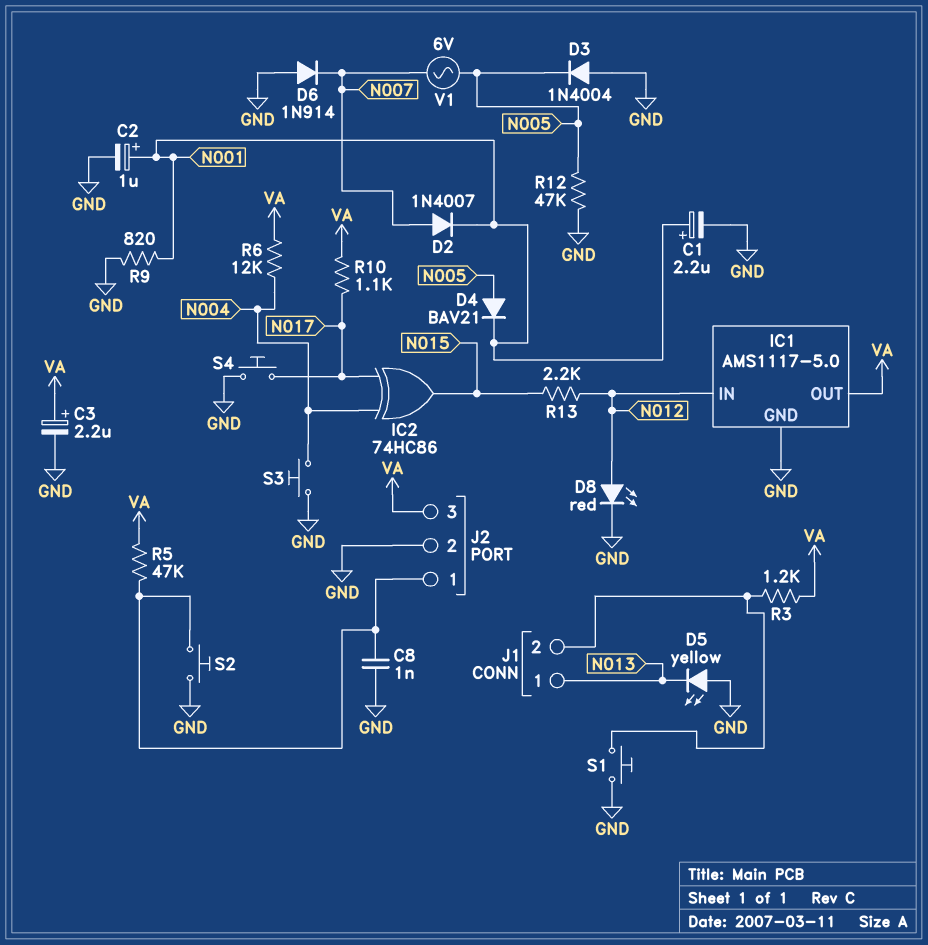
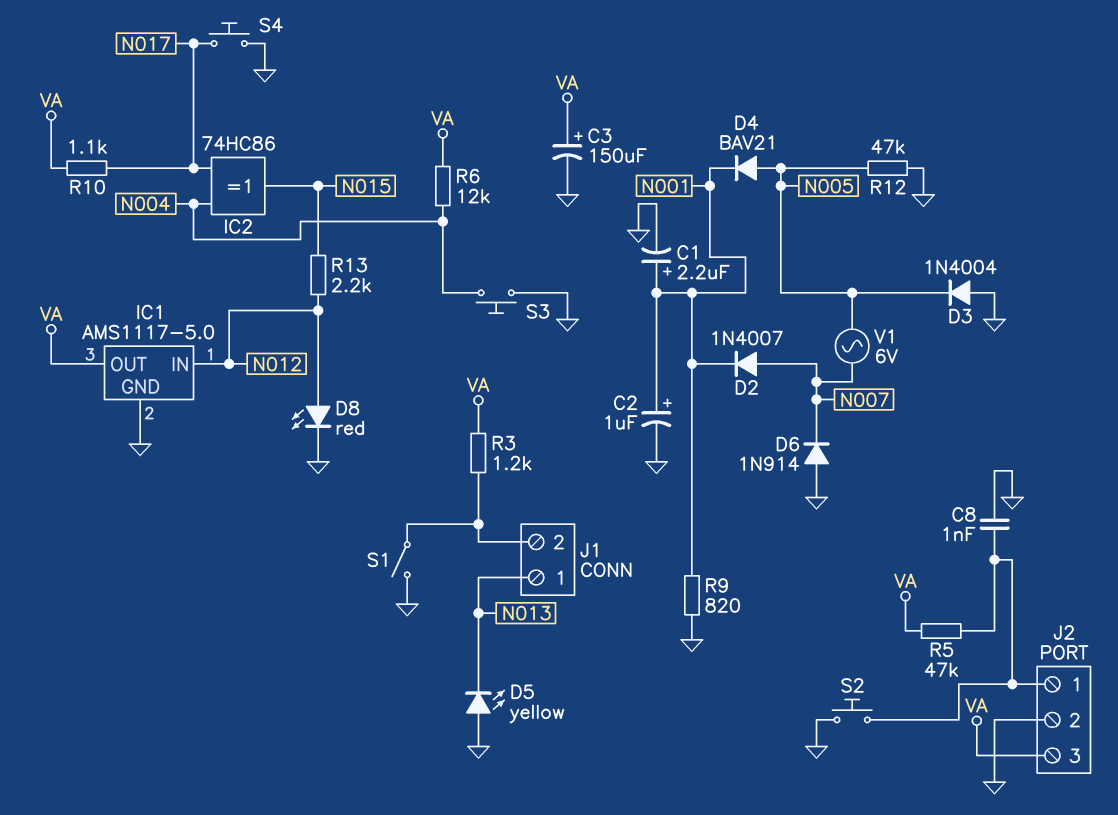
C3: 2.2uF (plus VA, minus GND) -> 150uF (plus VA, minus GND)
S1: button (GND, J1/2) -> switch (GND, J1/2)

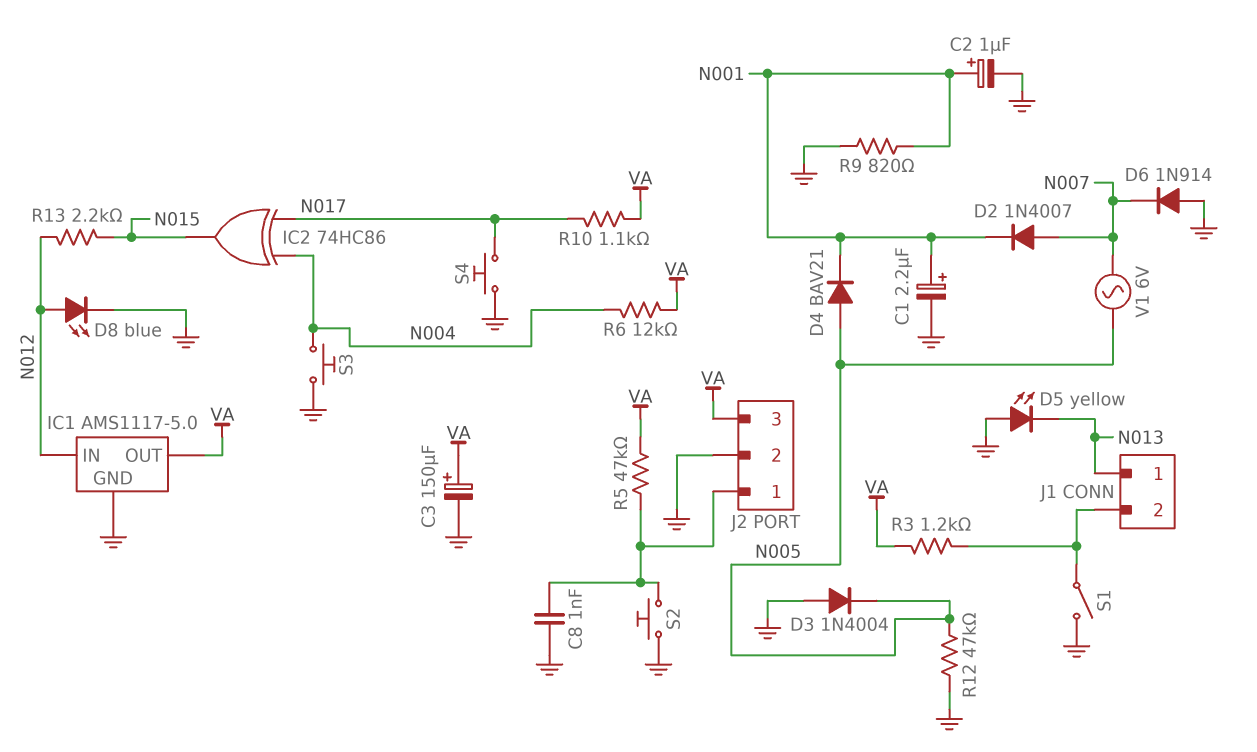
D8: LED red (A N012, K GND) -> LED blue (A N012, K GND)

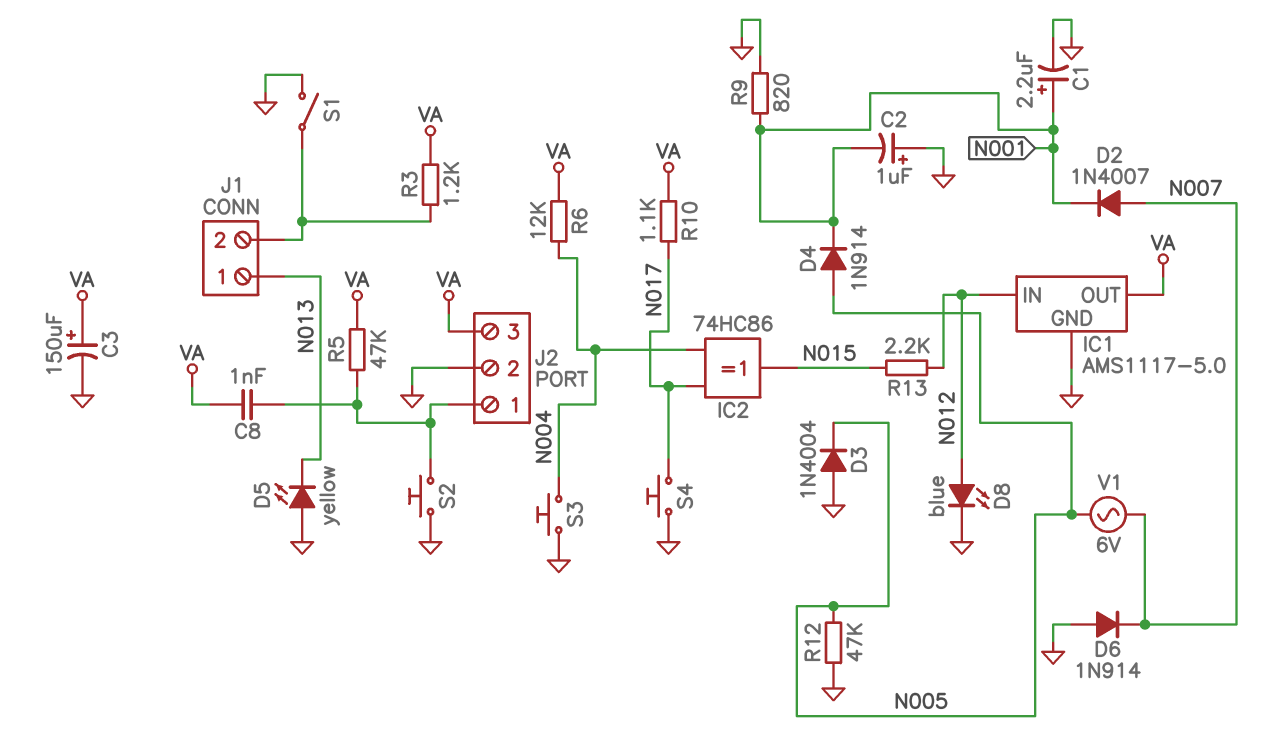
C2: 1uF (plus N001, minus GND) -> 1uF (plus GND, minus N001)
C8: 1nF (GND, J2/1) -> 1nF (J2/1, VA)
D4: diode BAV21 (A N005, K N001) -> diode 1N914 (A N005, K N001)

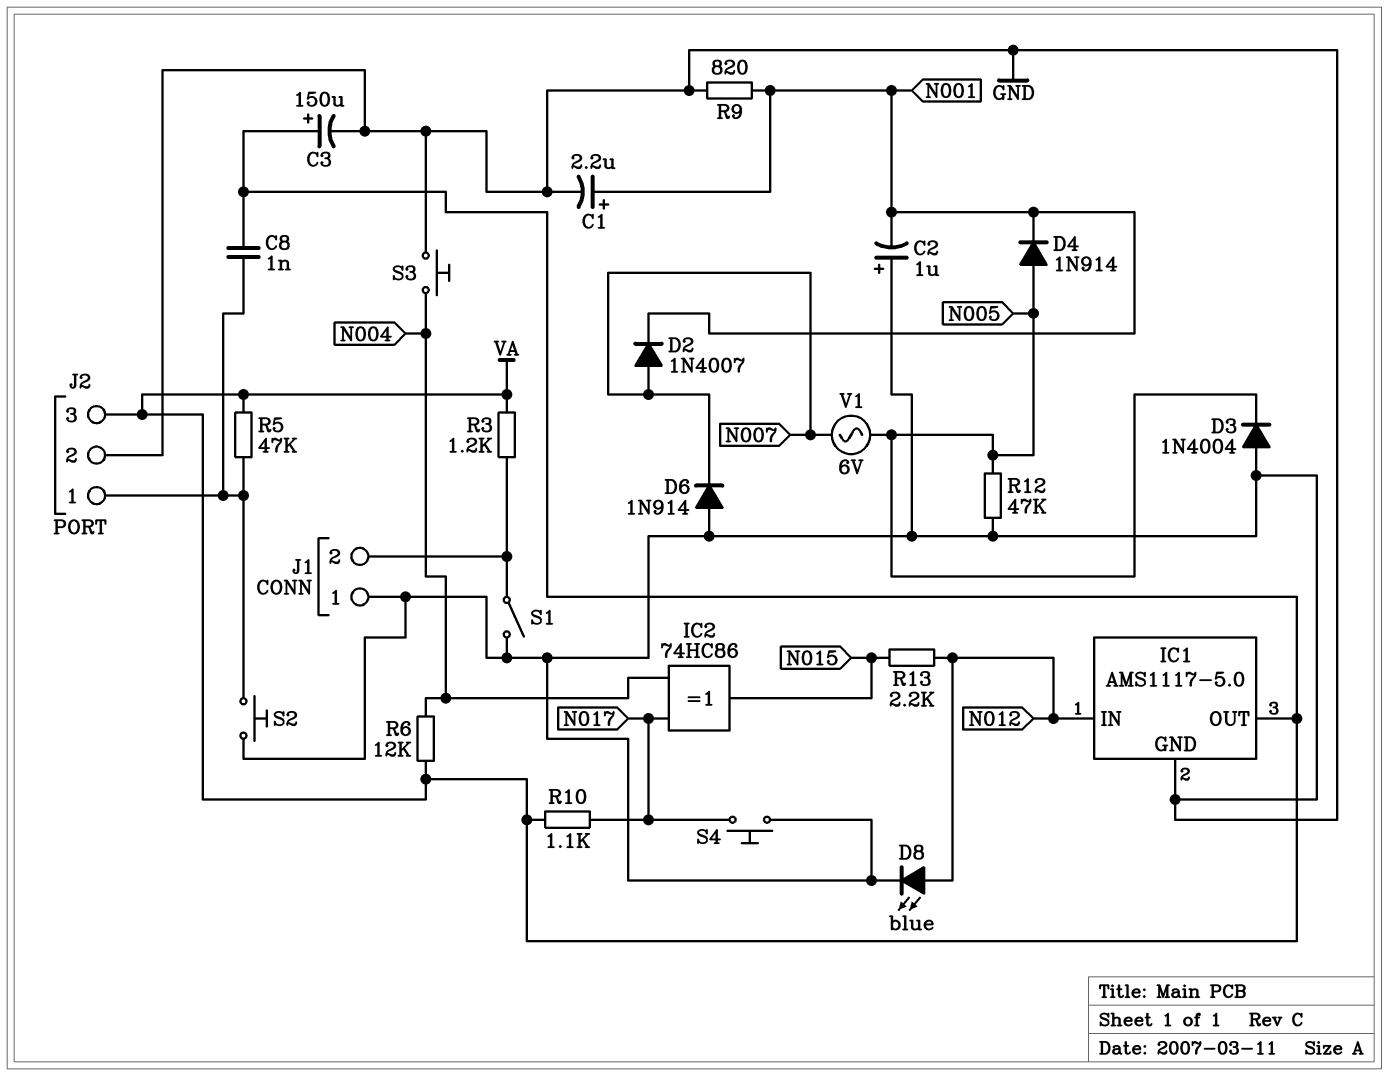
D5: LED yellow (A GND, K N013) -> none
J1 pin 1: N013 -> GND

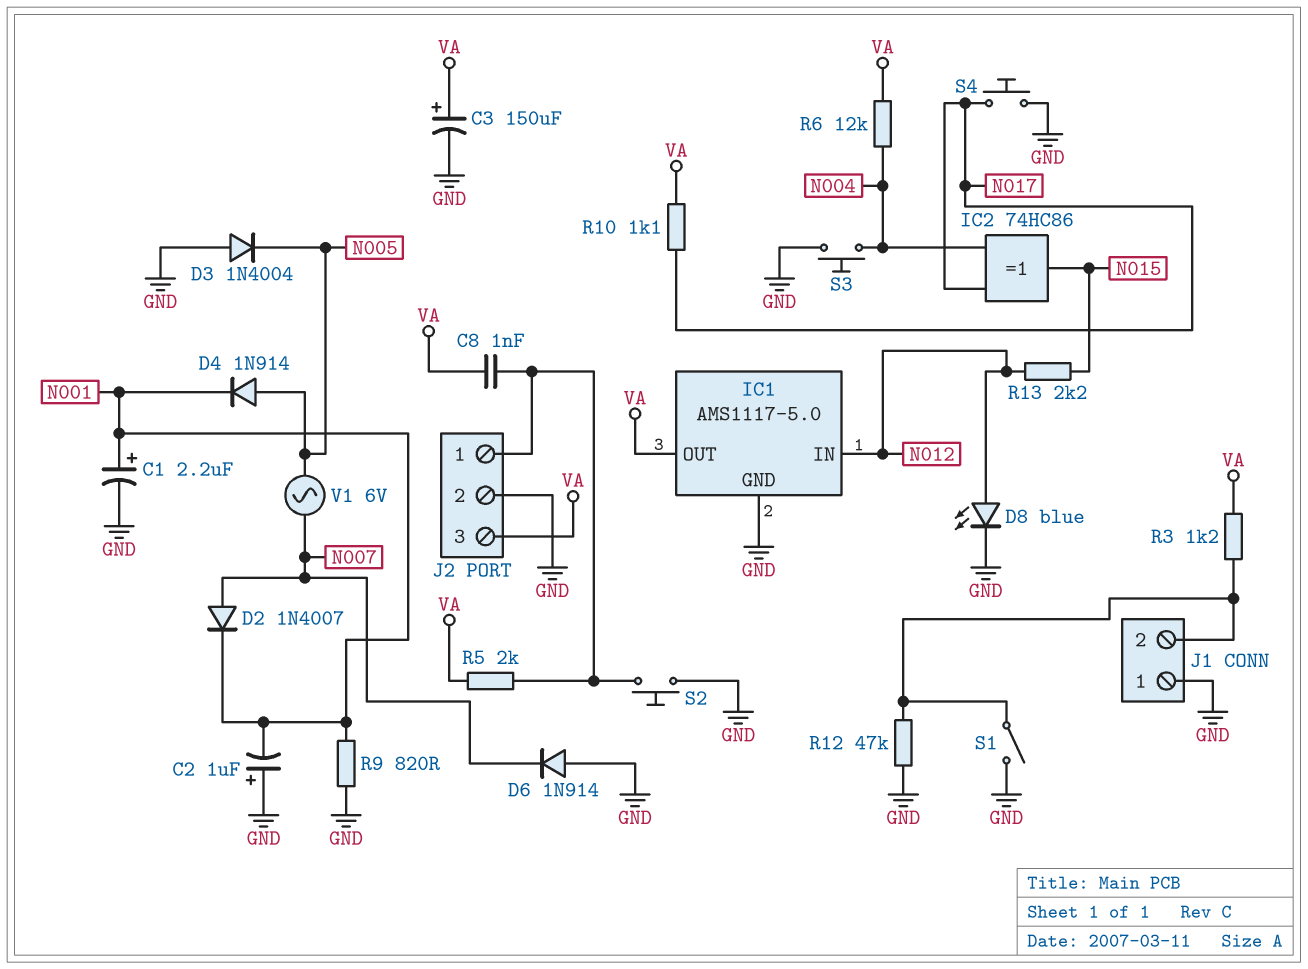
R5: 47k (J2/1, VA) -> 2k (J2/1, VA)
R12: 47k (GND, N005) -> 47k (GND, J1/2)

